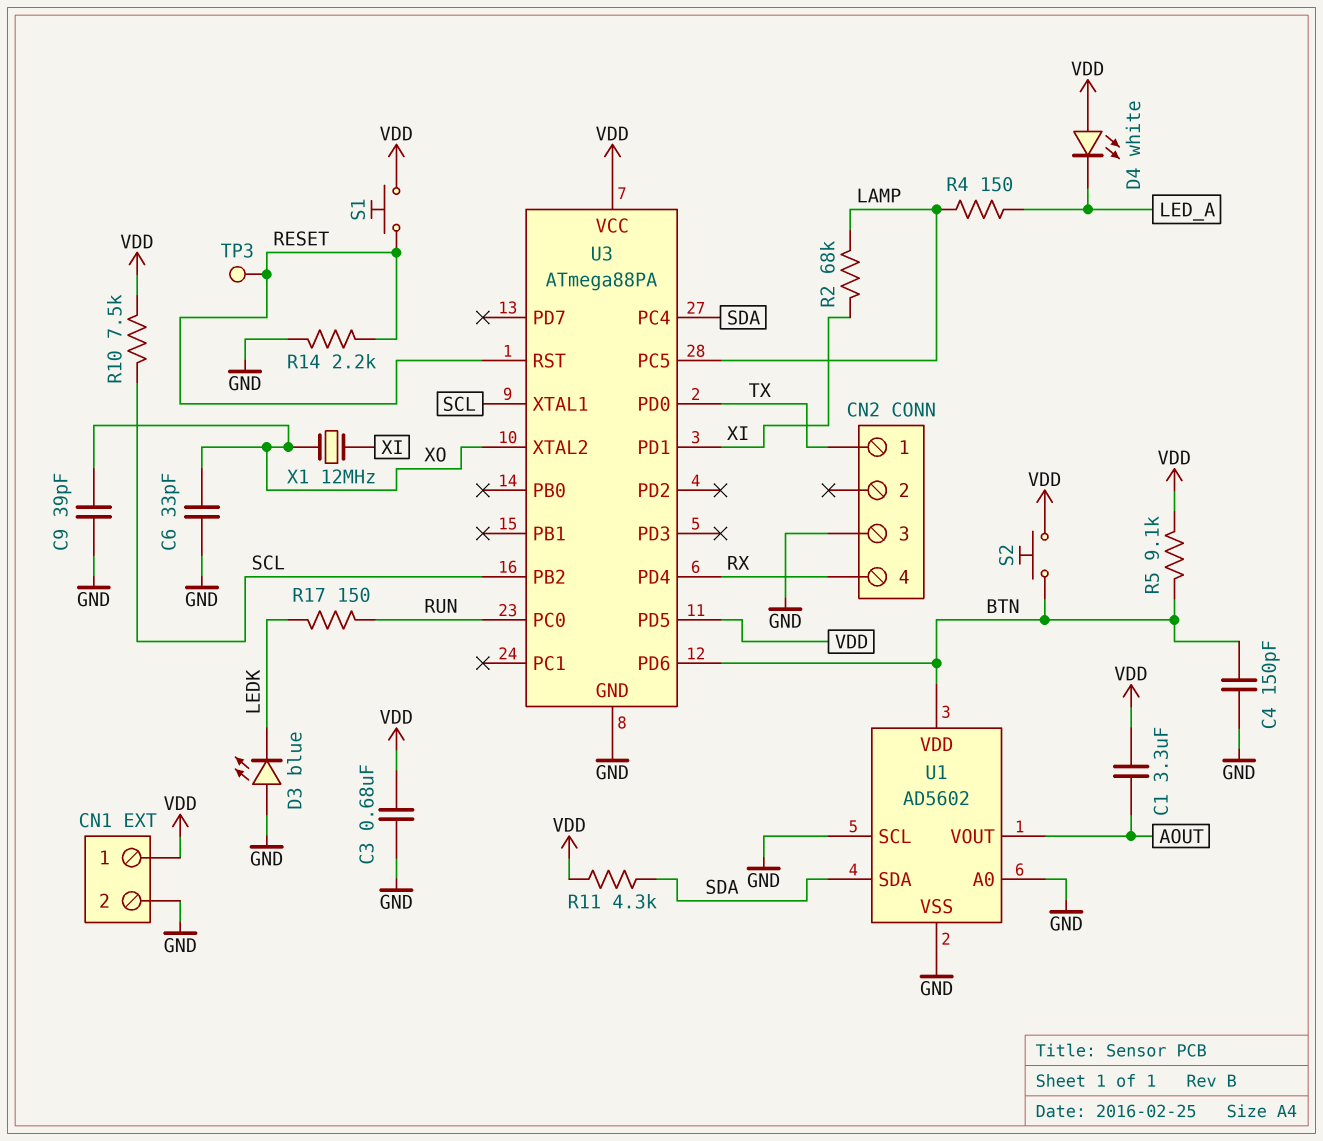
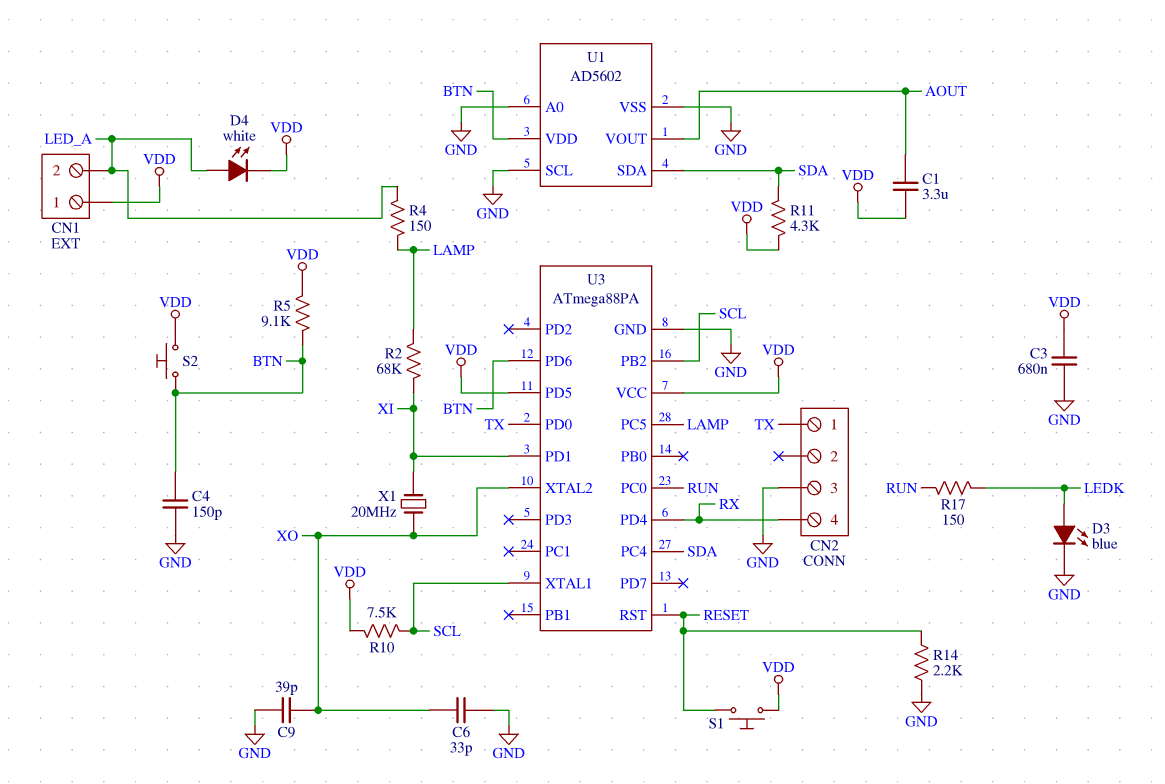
CN1 pin 2: GND -> LED_A
D3: LED blue (A GND, K LEDK) -> LED blue (A LEDK, K GND)
D4: LED white (A VDD, K LED_A) -> LED white (A LED_A, K VDD)
TP3: test point (RESET) -> none
X1: 12MHz (XI, XO) -> 20MHz (XI, XO)

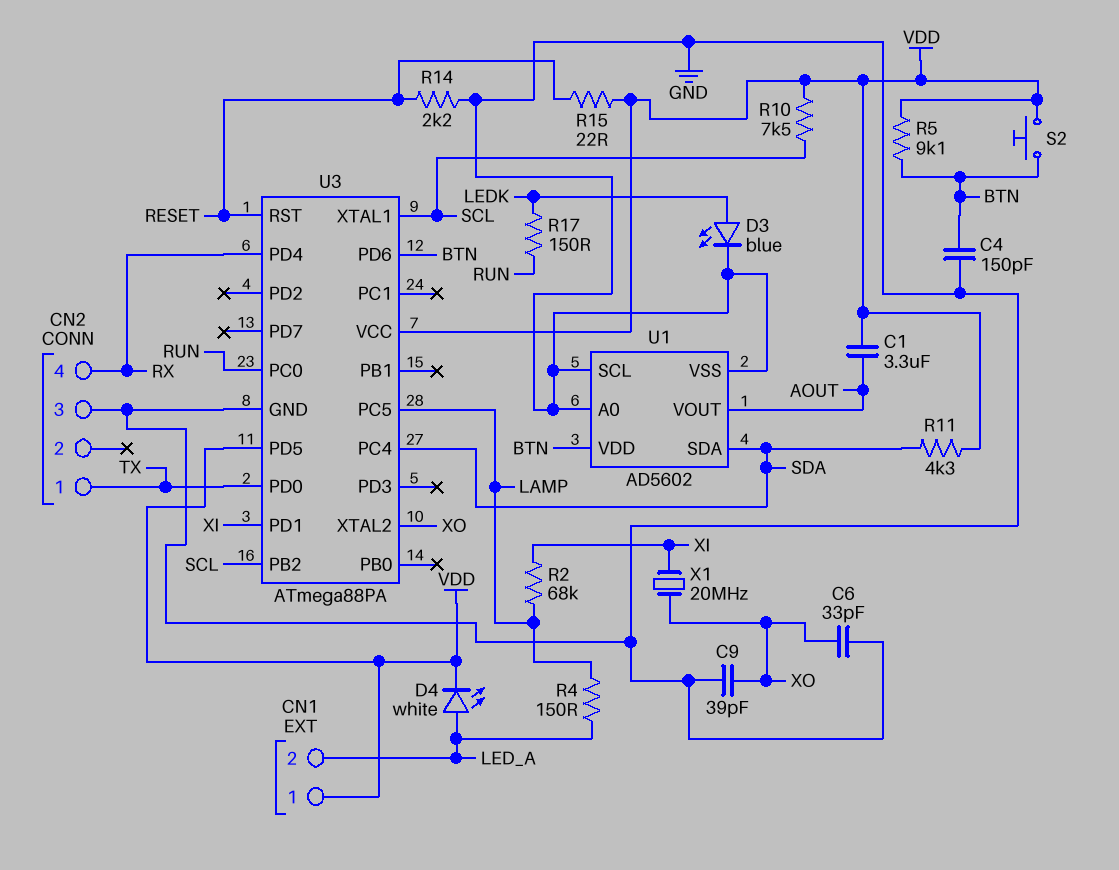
C3: 680nF (GND, VDD) -> none
R15: none -> 22 (RESET, VDD)
S1: button (RESET, VDD) -> none

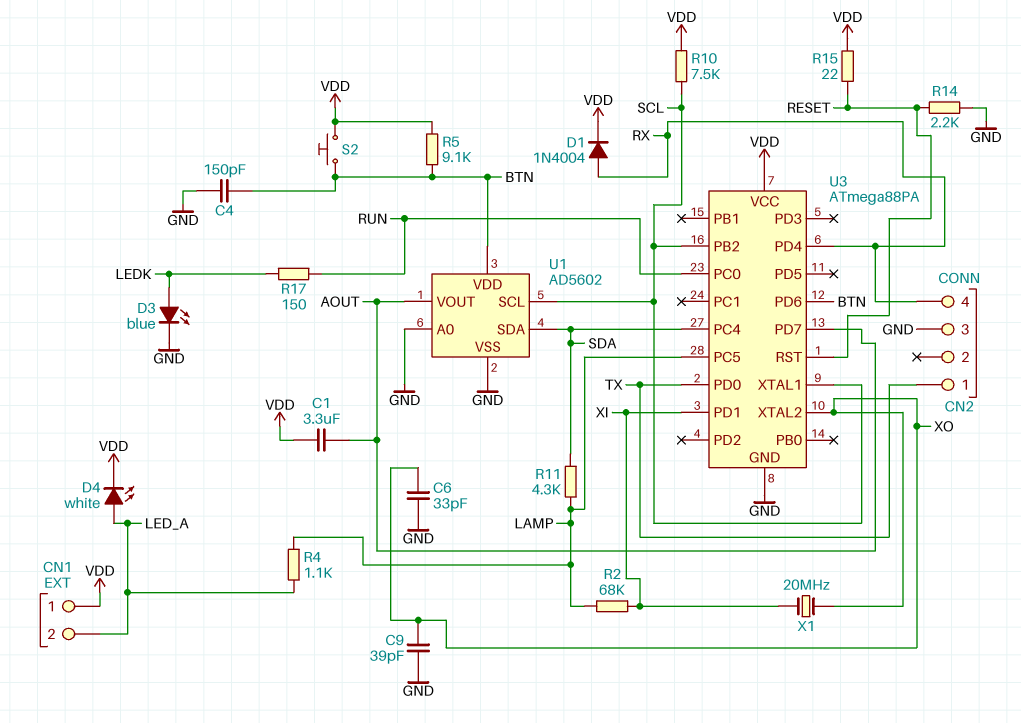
D1: none -> diode 1N4004 (A RX, K VDD)
R4: 150 (LAMP, LED_A) -> 1.1k (LAMP, LED_A)
R11: 4.3k (SDA, VDD) -> 4.3k (LAMP, SDA)
U1 pin SCL: GND -> SCL
U3 pin PD5: VDD -> none
U3 pin PD7: none -> AOUT

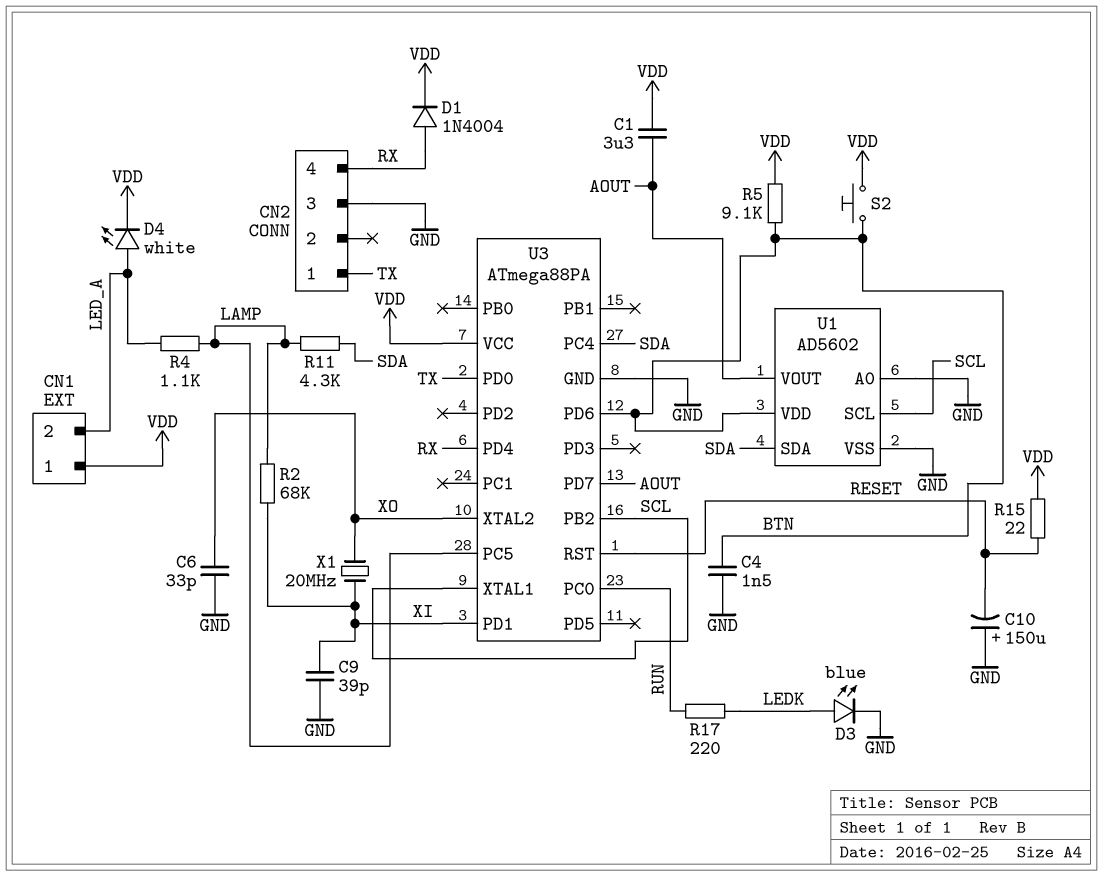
C4: 150pF (BTN, GND) -> 1.5nF (BTN, GND)
C9: 39pF (GND, XO) -> 39pF (GND, XI)
C10: none -> 150uF (plus GND, minus RESET)
R10: 7.5k (SCL, VDD) -> none
R14: 2.2k (GND, RESET) -> none
R17: 150 (LEDK, RUN) -> 220 (LEDK, RUN)

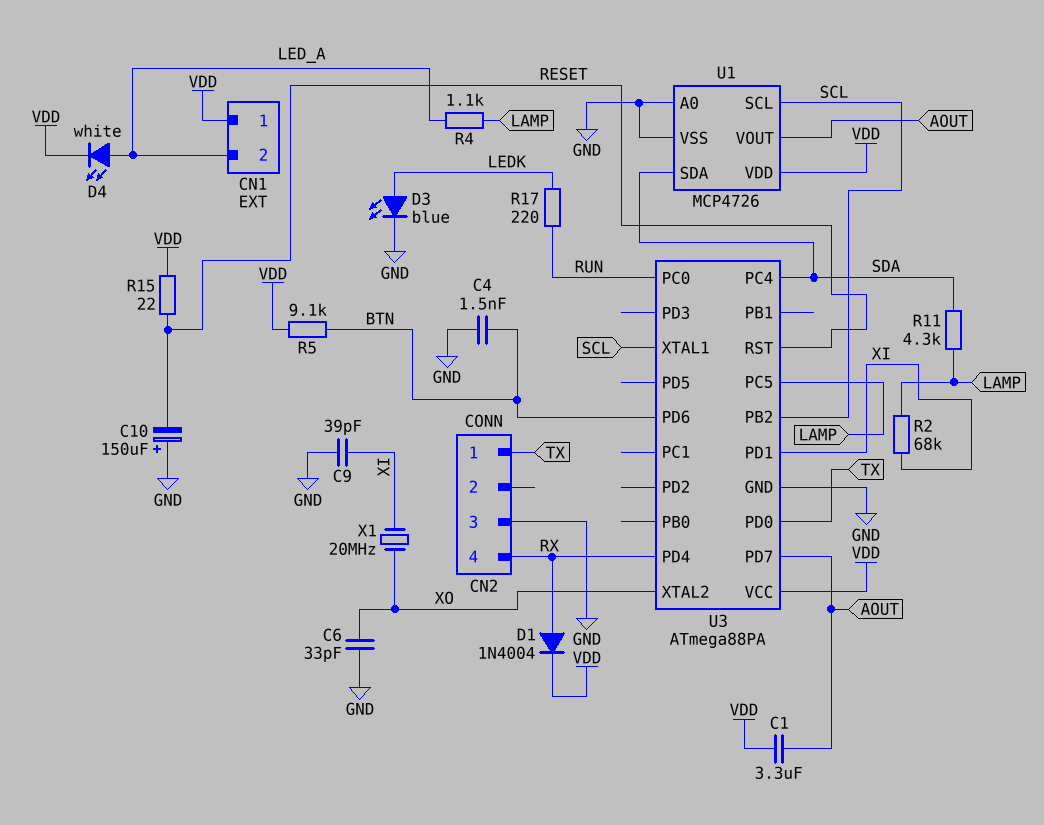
S2: button (BTN, VDD) -> none
U1: AD5602 -> MCP4726
U1 pin VDD: BTN -> VDD

